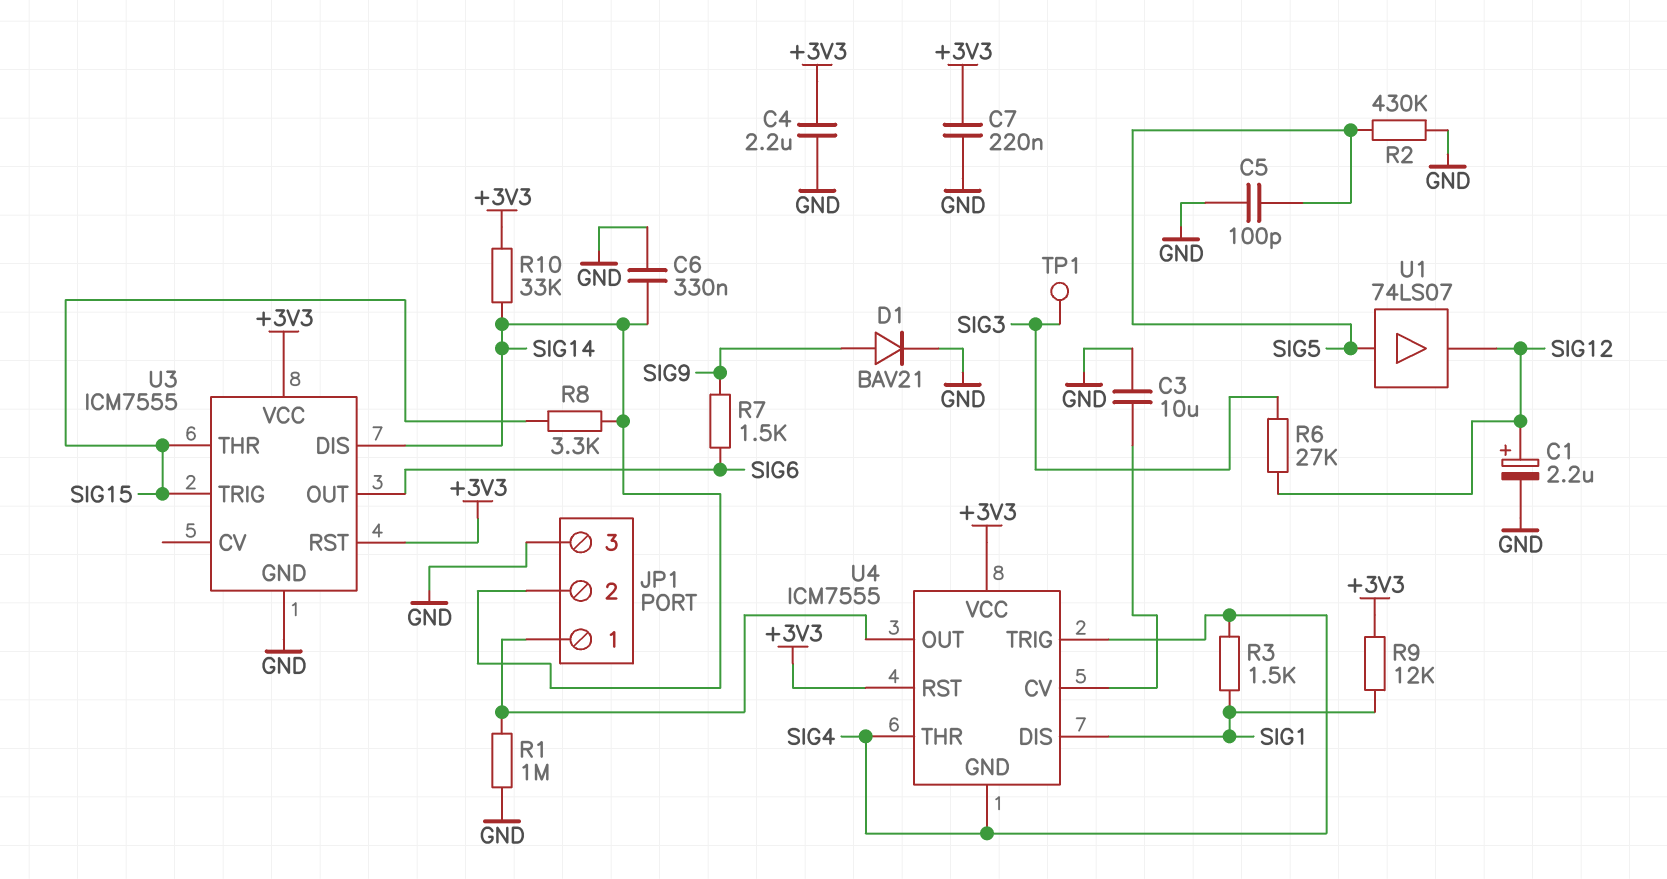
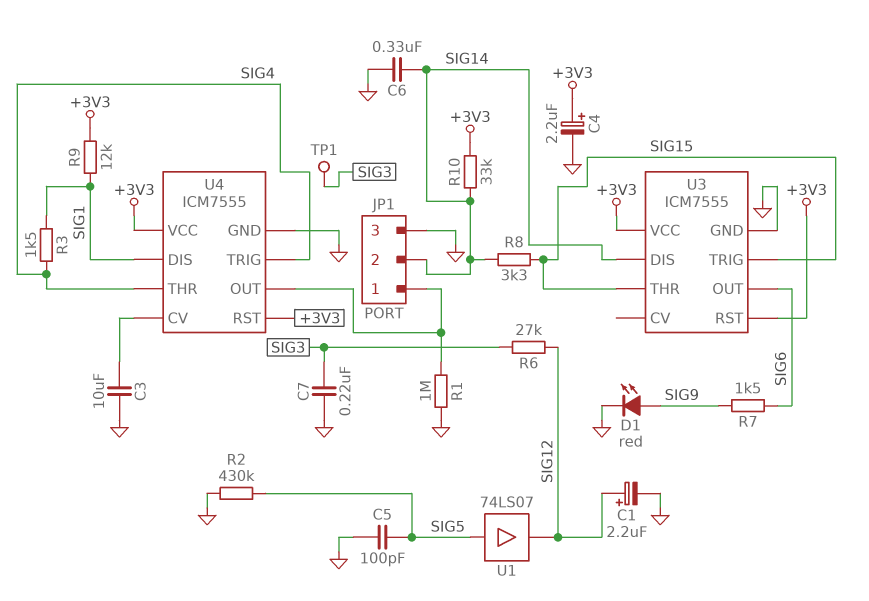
C4: 2.2uF (+3V3, GND) -> 2.2uF (plus +3V3, minus GND)
C7: 220nF (+3V3, GND) -> 220nF (GND, SIG3)
D1: diode BAV21 (A SIG9, K GND) -> LED red (A SIG9, K GND)
U4 pin GND: SIG4 -> GND

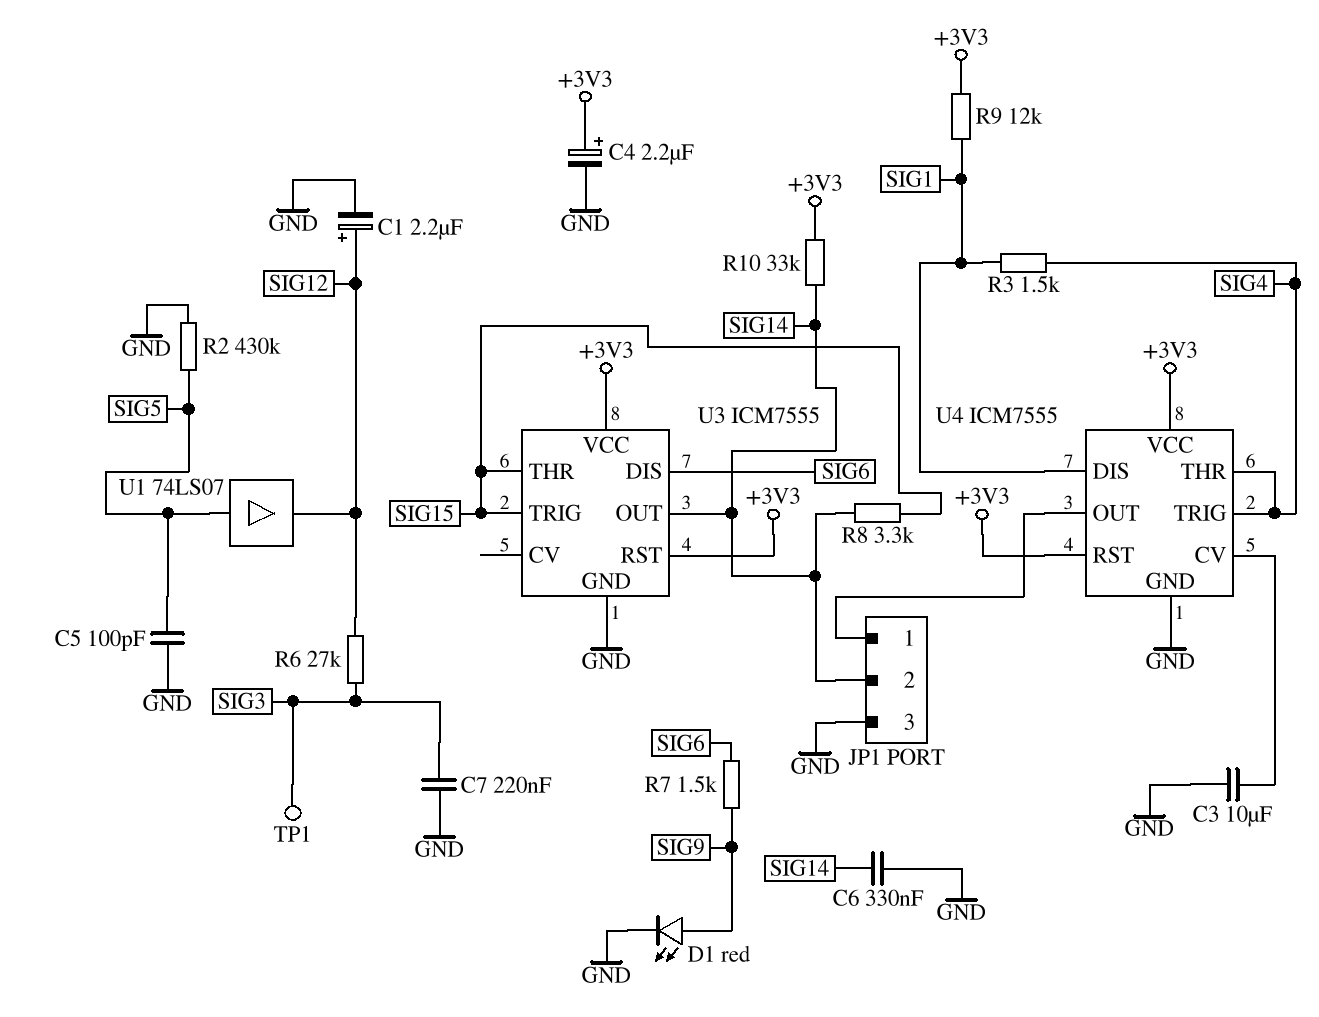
R1: 1M (GND, JP1/1) -> none
U3 pin DIS: SIG14 -> SIG6
U3 pin OUT: SIG6 -> SIG14

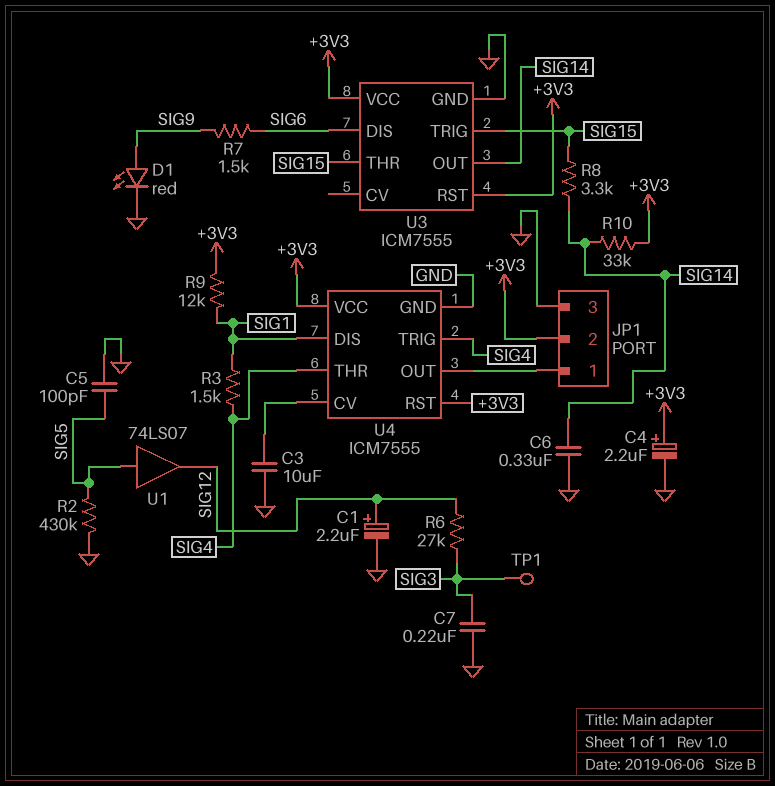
JP1 pin 2: SIG14 -> +3V3

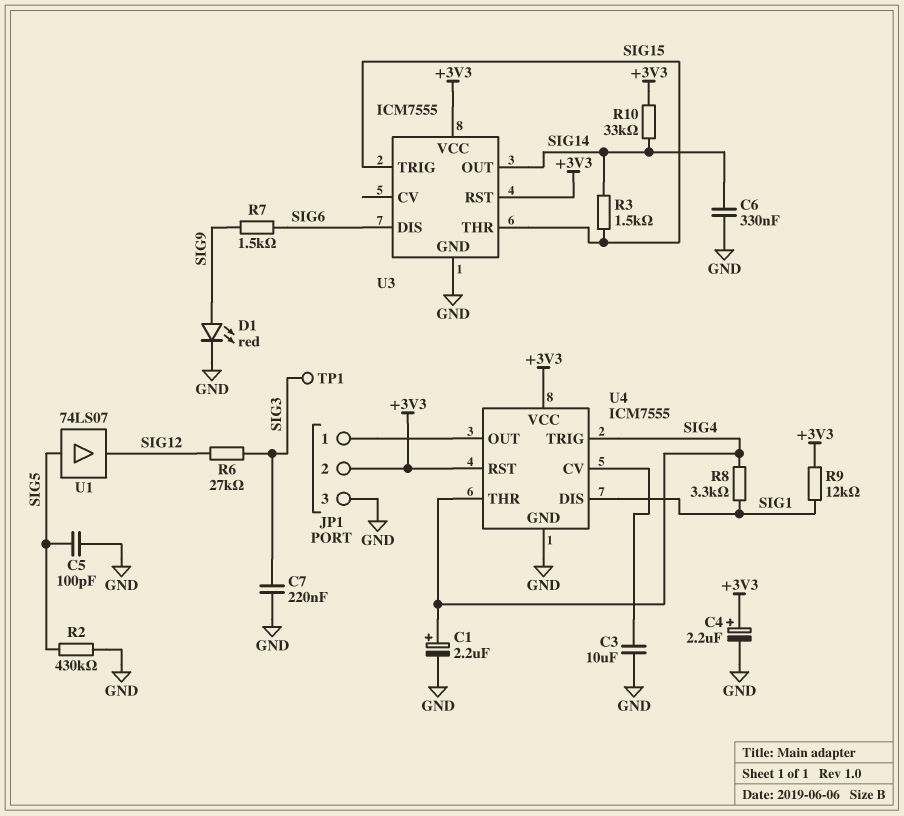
C1: 2.2uF (plus SIG12, minus GND) -> 2.2uF (plus SIG4, minus GND)
R3: 1.5k (SIG1, SIG4) -> 1.5k (SIG14, SIG15)
R8: 3.3k (SIG14, SIG15) -> 3.3k (SIG1, SIG4)

